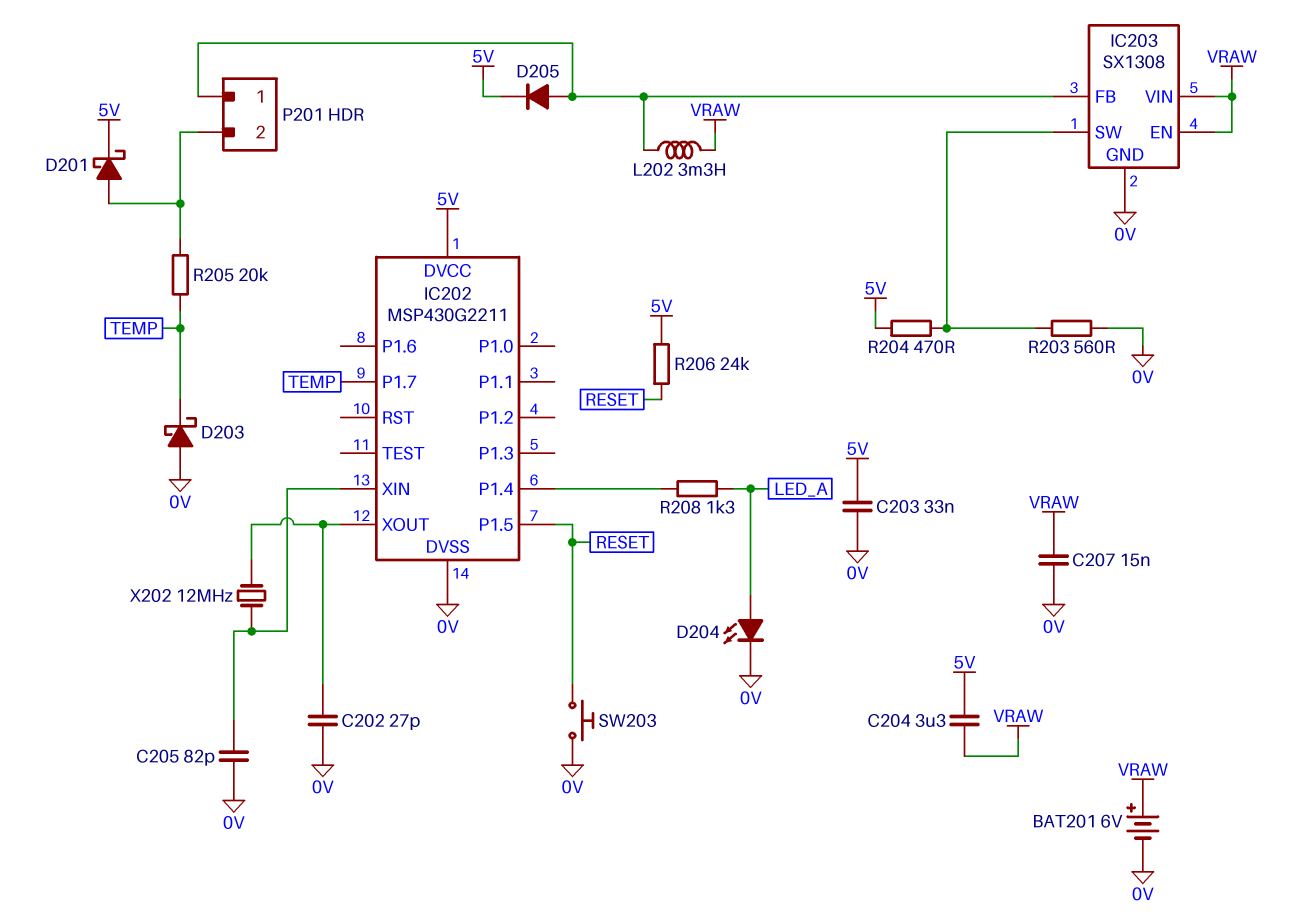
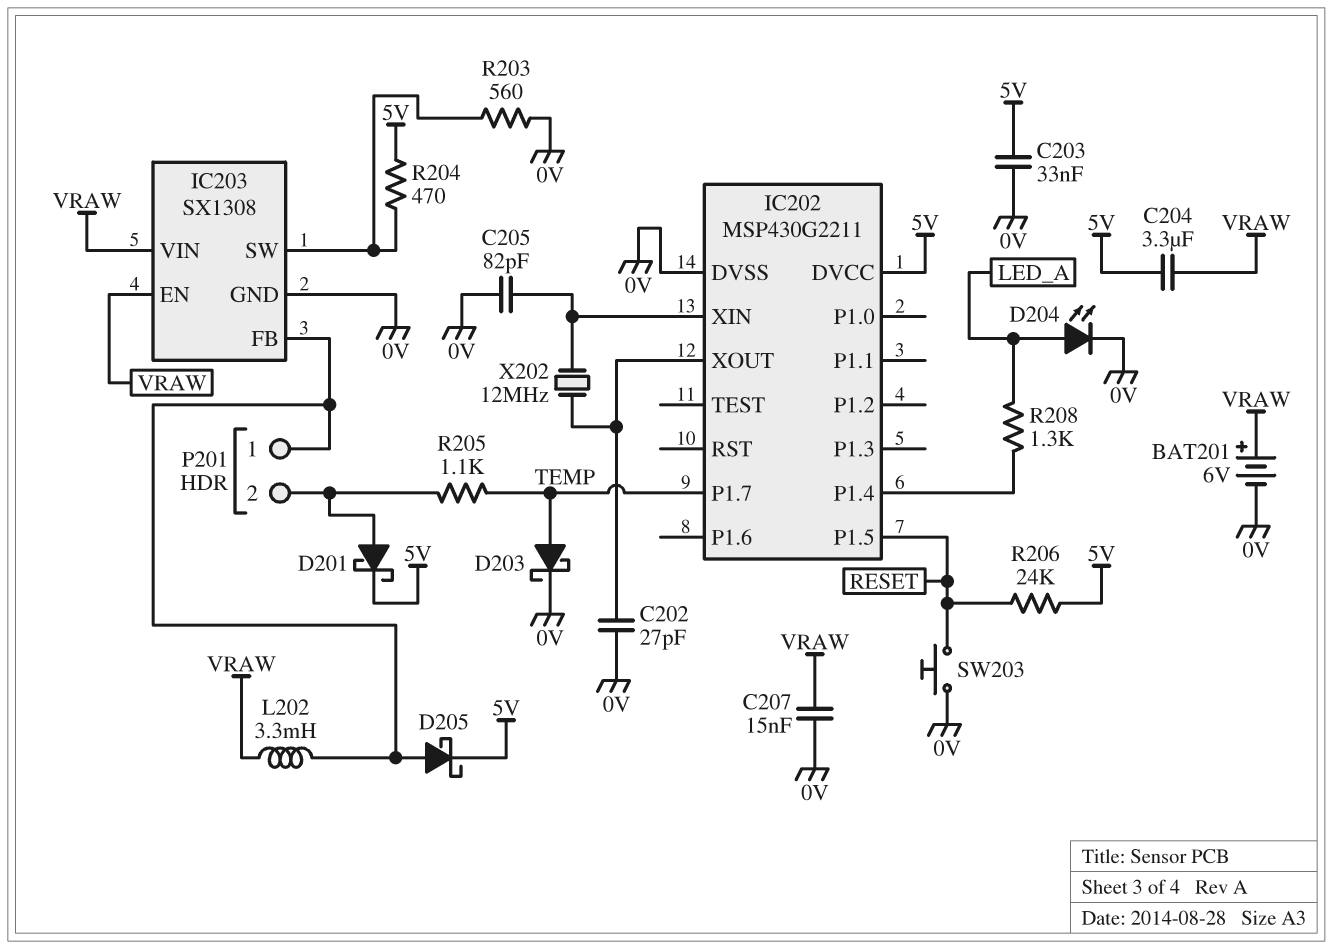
D203: schottky (A 0V, K TEMP) -> schottky (A TEMP, K 0V)
D205: diode (A IC203/FB, K 5V) -> schottky (A IC203/FB, K 5V)
R205: 20k (P201/2, TEMP) -> 1.1k (P201/2, TEMP)

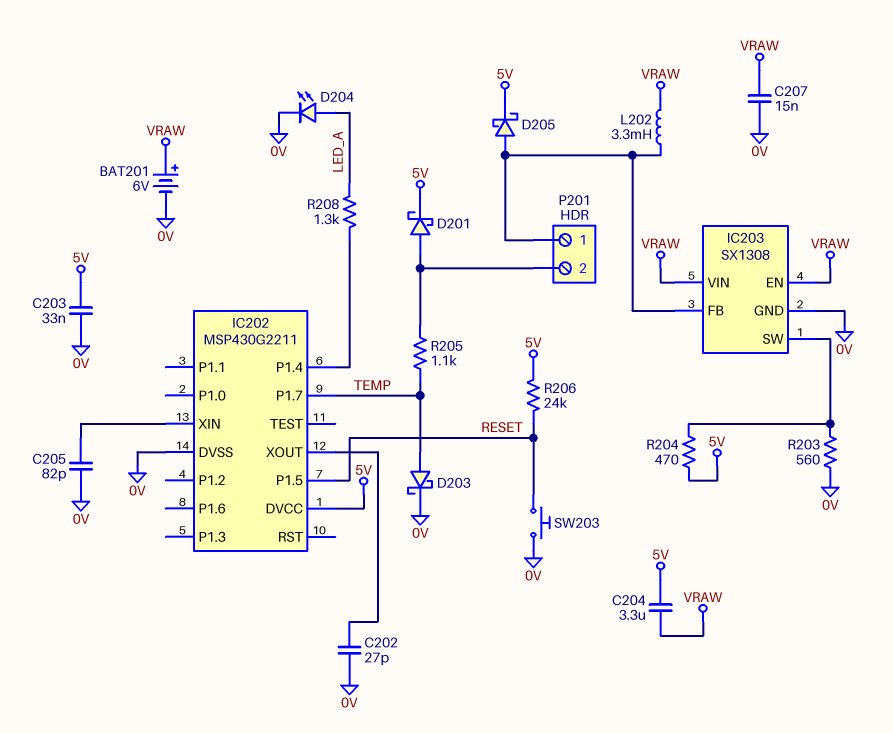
X202: 12MHz (IC202/XIN, IC202/XOUT) -> none

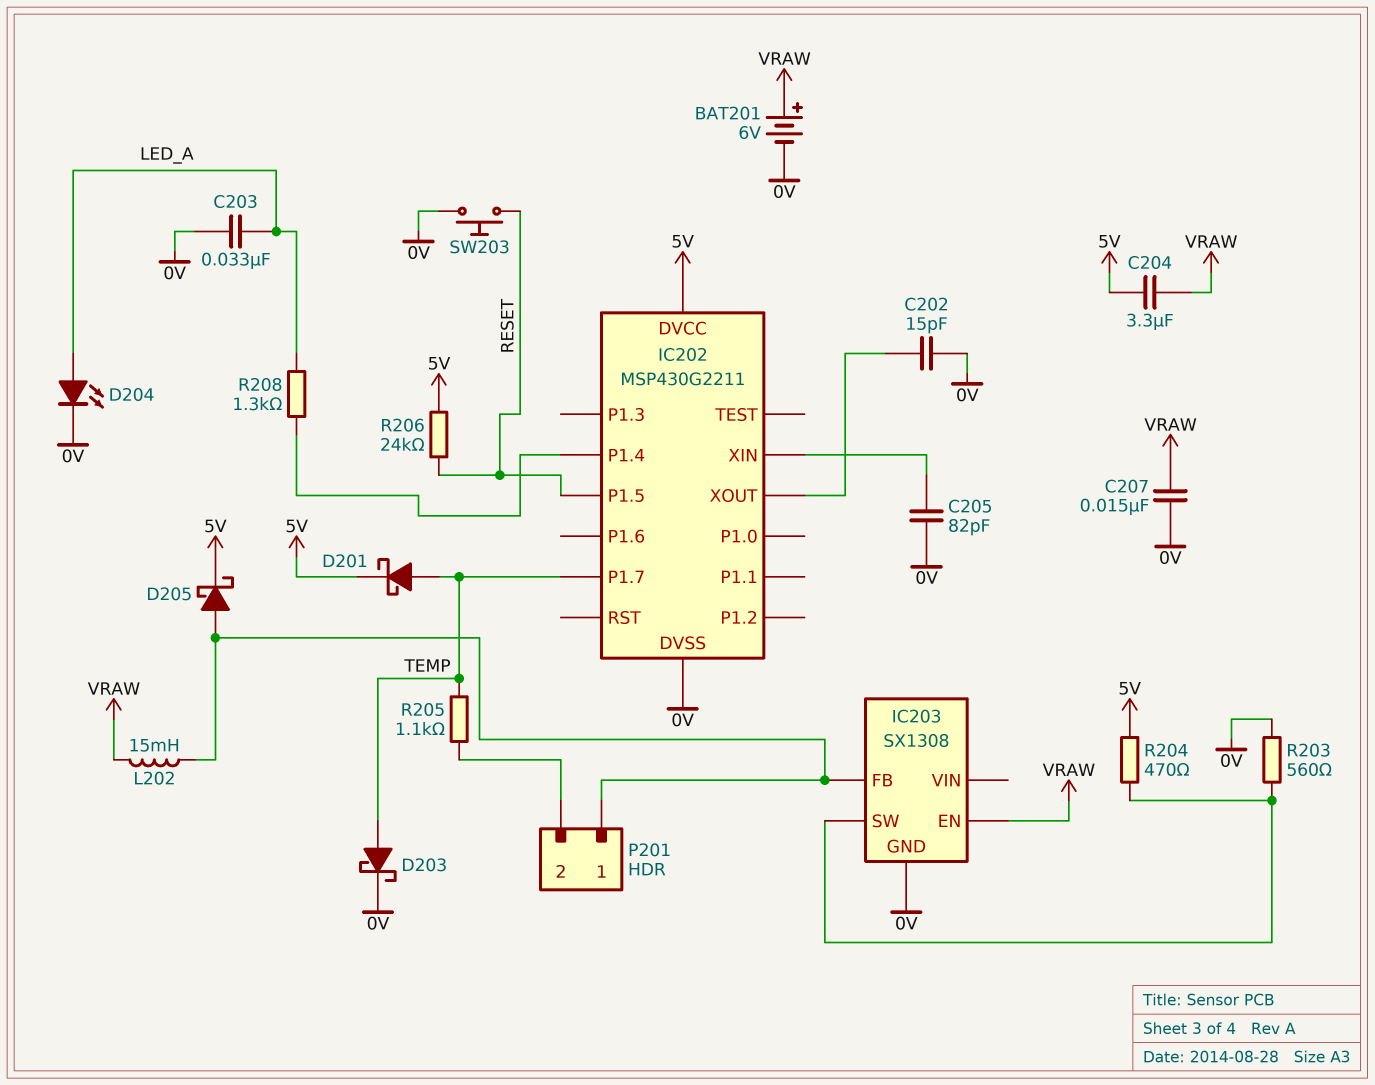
C202: 27pF (0V, IC202/XOUT) -> 15pF (0V, IC202/XOUT)
C203: 33nF (0V, 5V) -> 33nF (0V, LED_A)
D201: schottky (A P201/2, K 5V) -> schottky (A TEMP, K 5V)
IC203 pin VIN: VRAW -> none
L202: 3.3mH (IC203/FB, VRAW) -> 15mH (IC203/FB, VRAW)

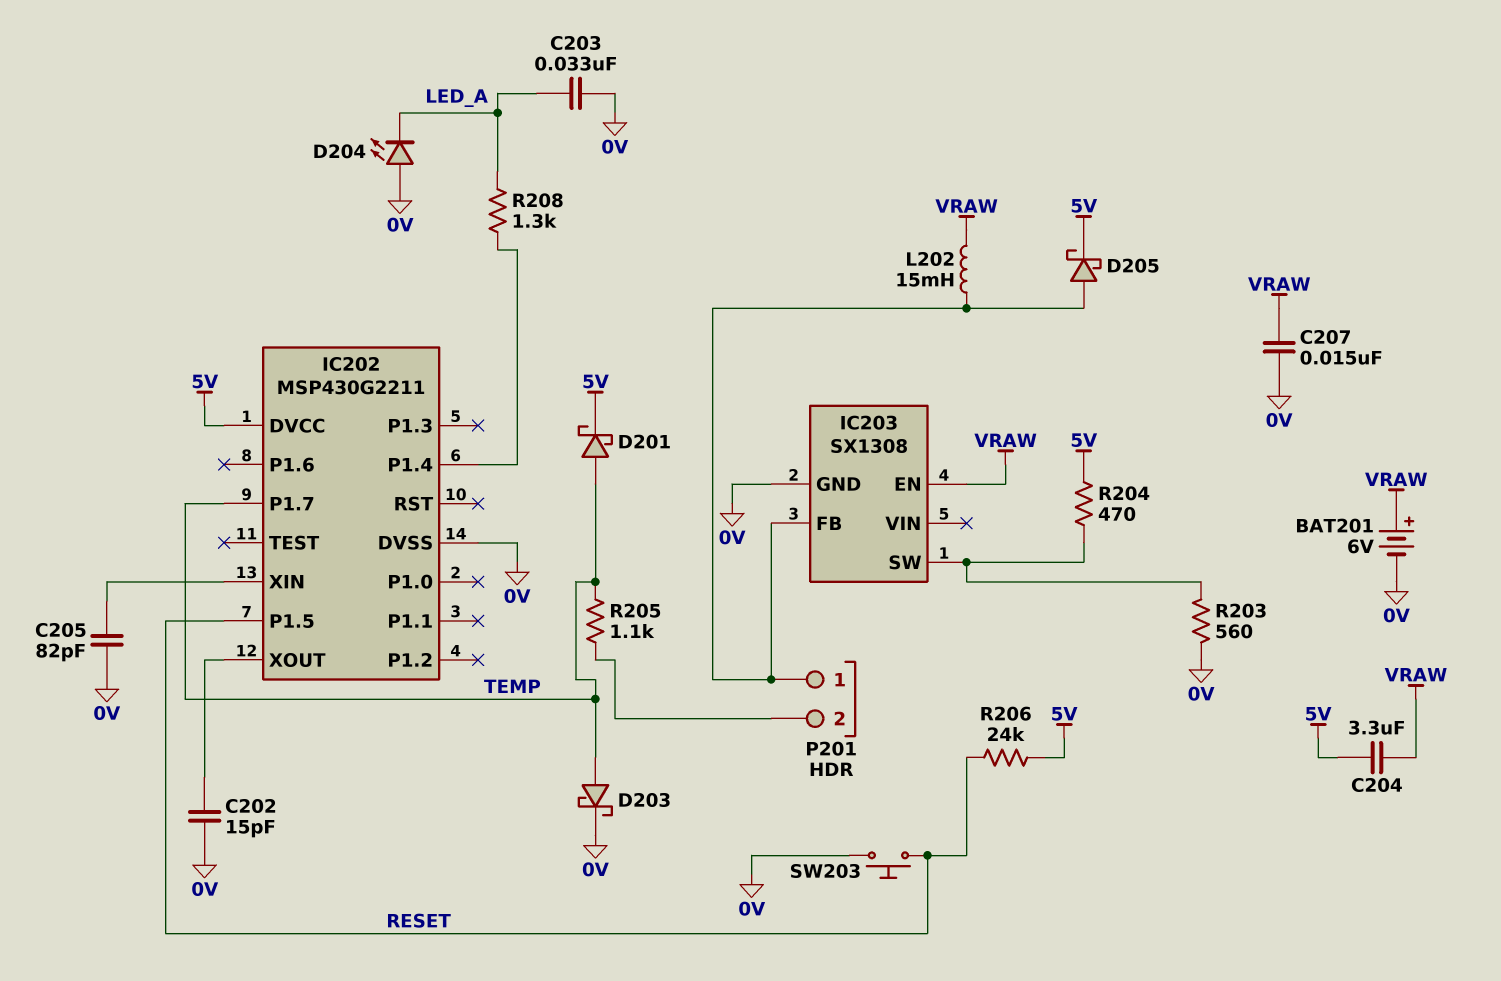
D204: LED (A LED_A, K 0V) -> LED (A 0V, K LED_A)

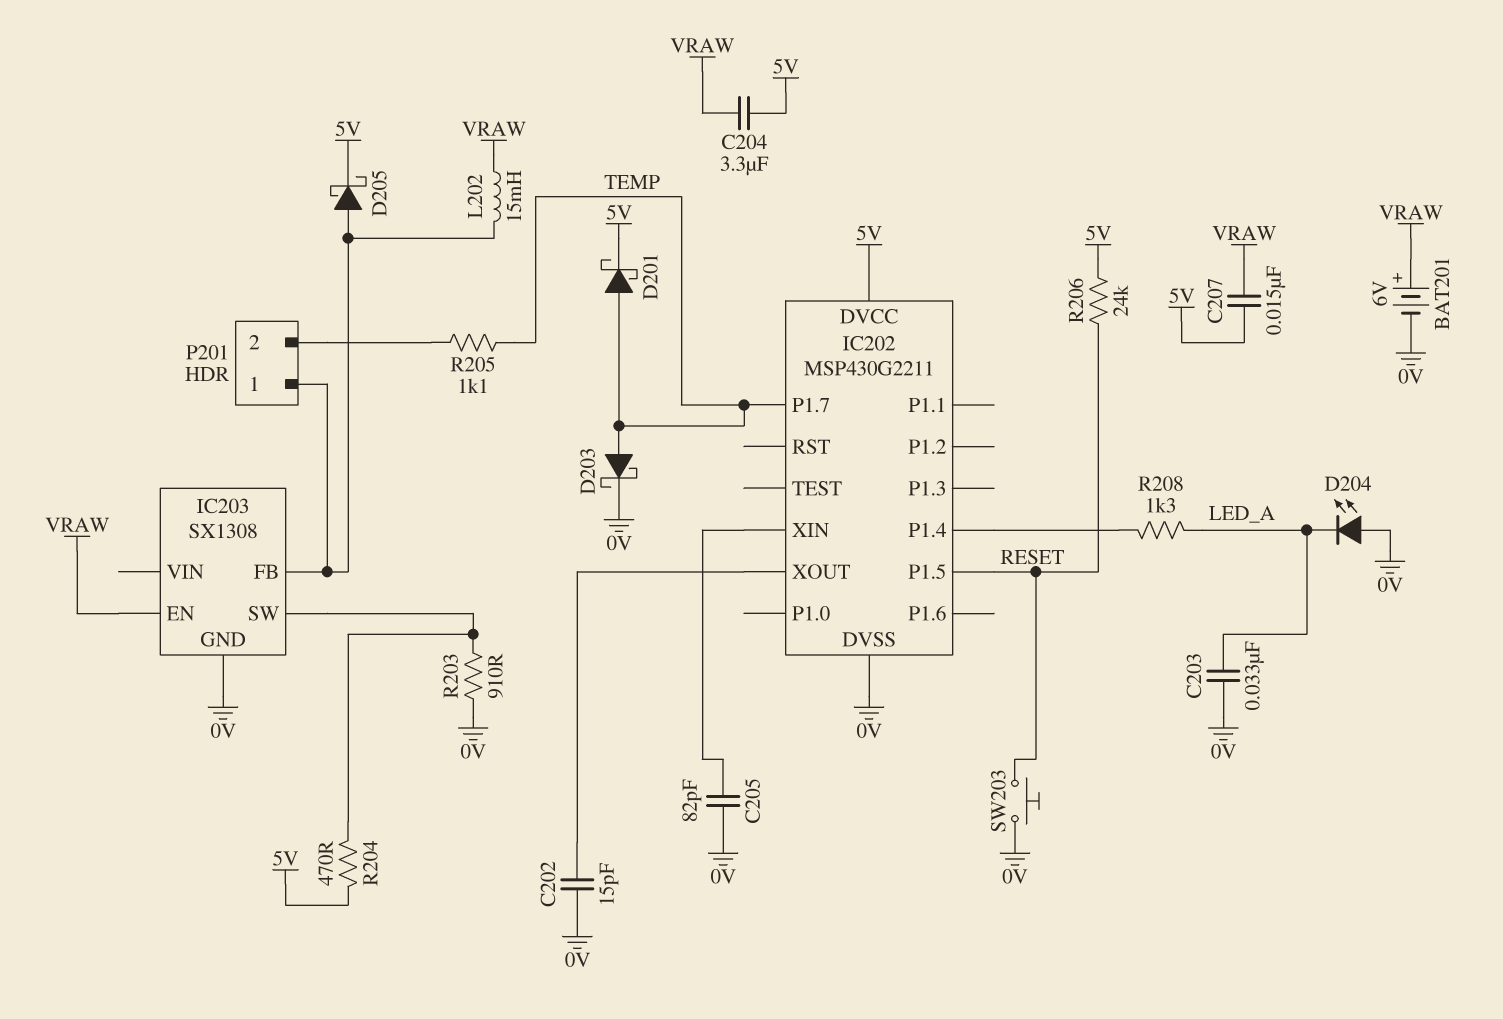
C207: 15nF (0V, VRAW) -> 15nF (5V, VRAW)
R203: 560 (0V, IC203/SW) -> 910 (0V, IC203/SW)

